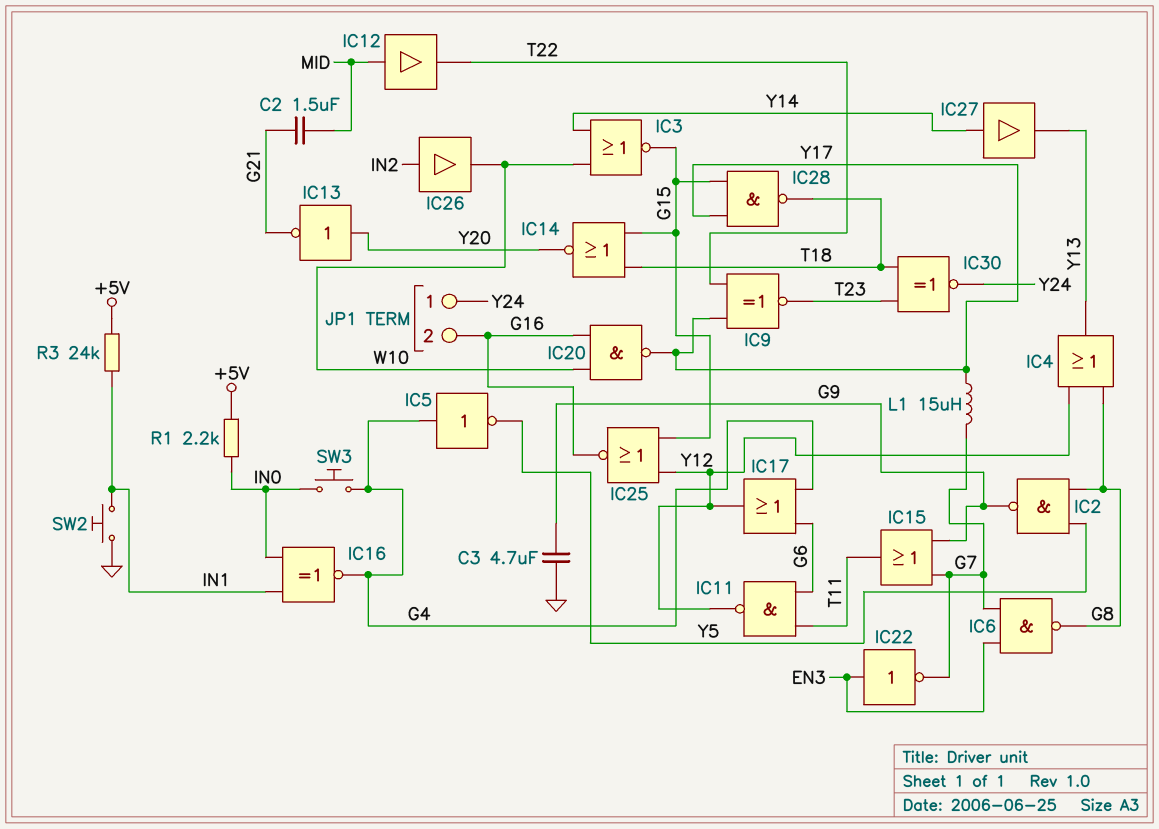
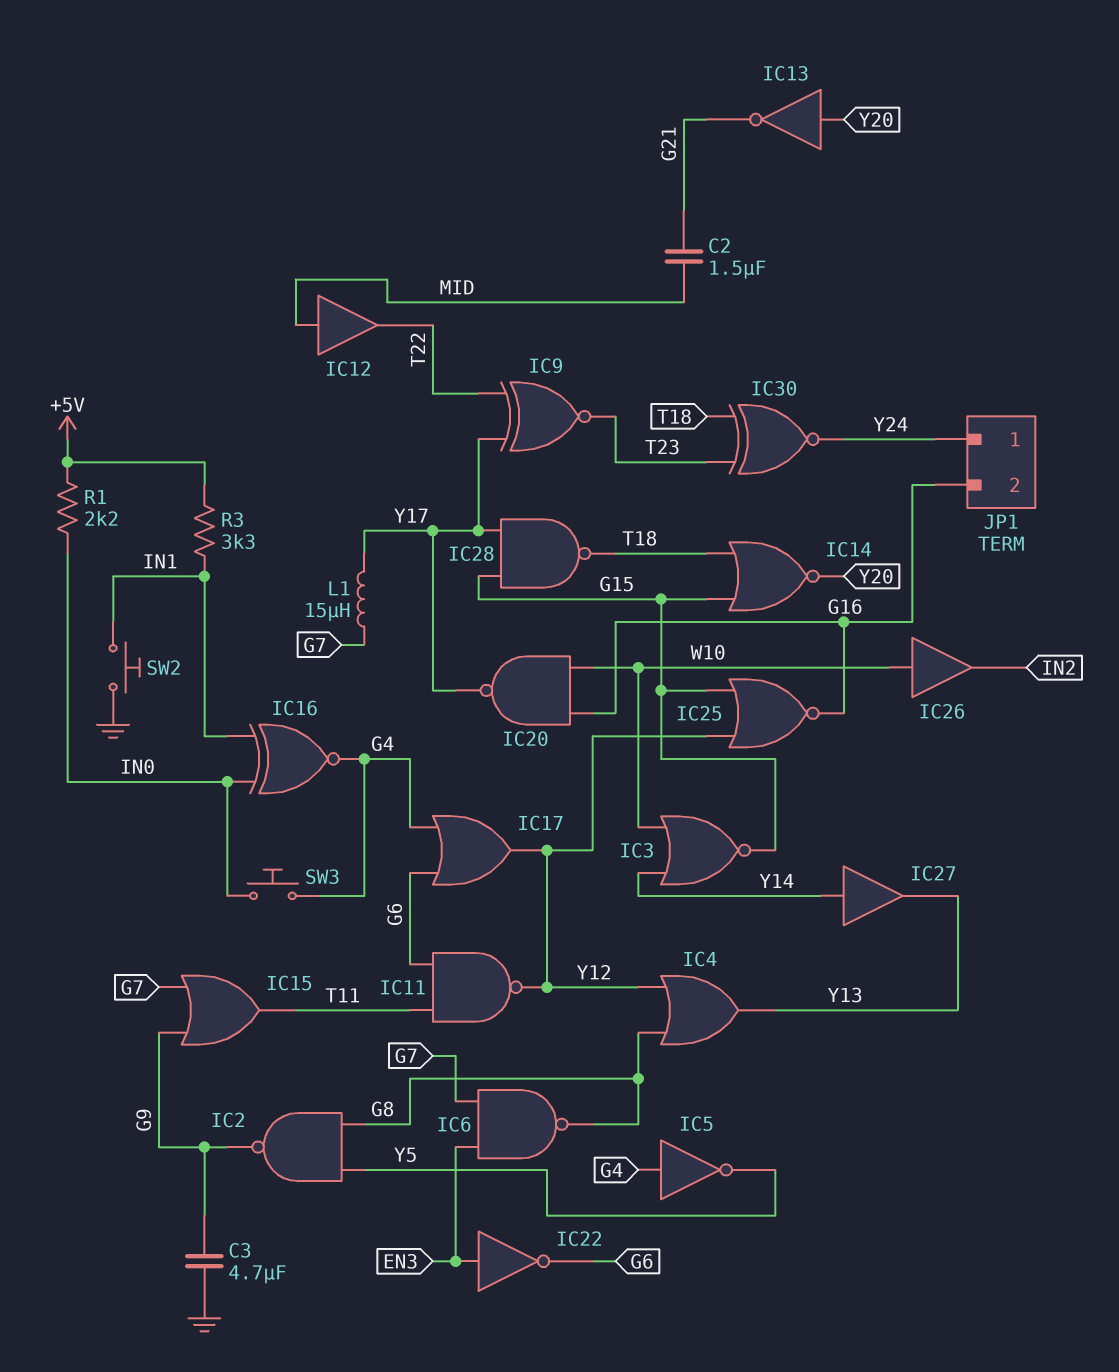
IC22: NOT (in EN3, out G7) -> NOT (in EN3, out G6)
IC26: buffer (in IN2, out W10) -> buffer (in W10, out IN2)
R3: 24k (+5V, IN1) -> 3.3k (+5V, IN1)

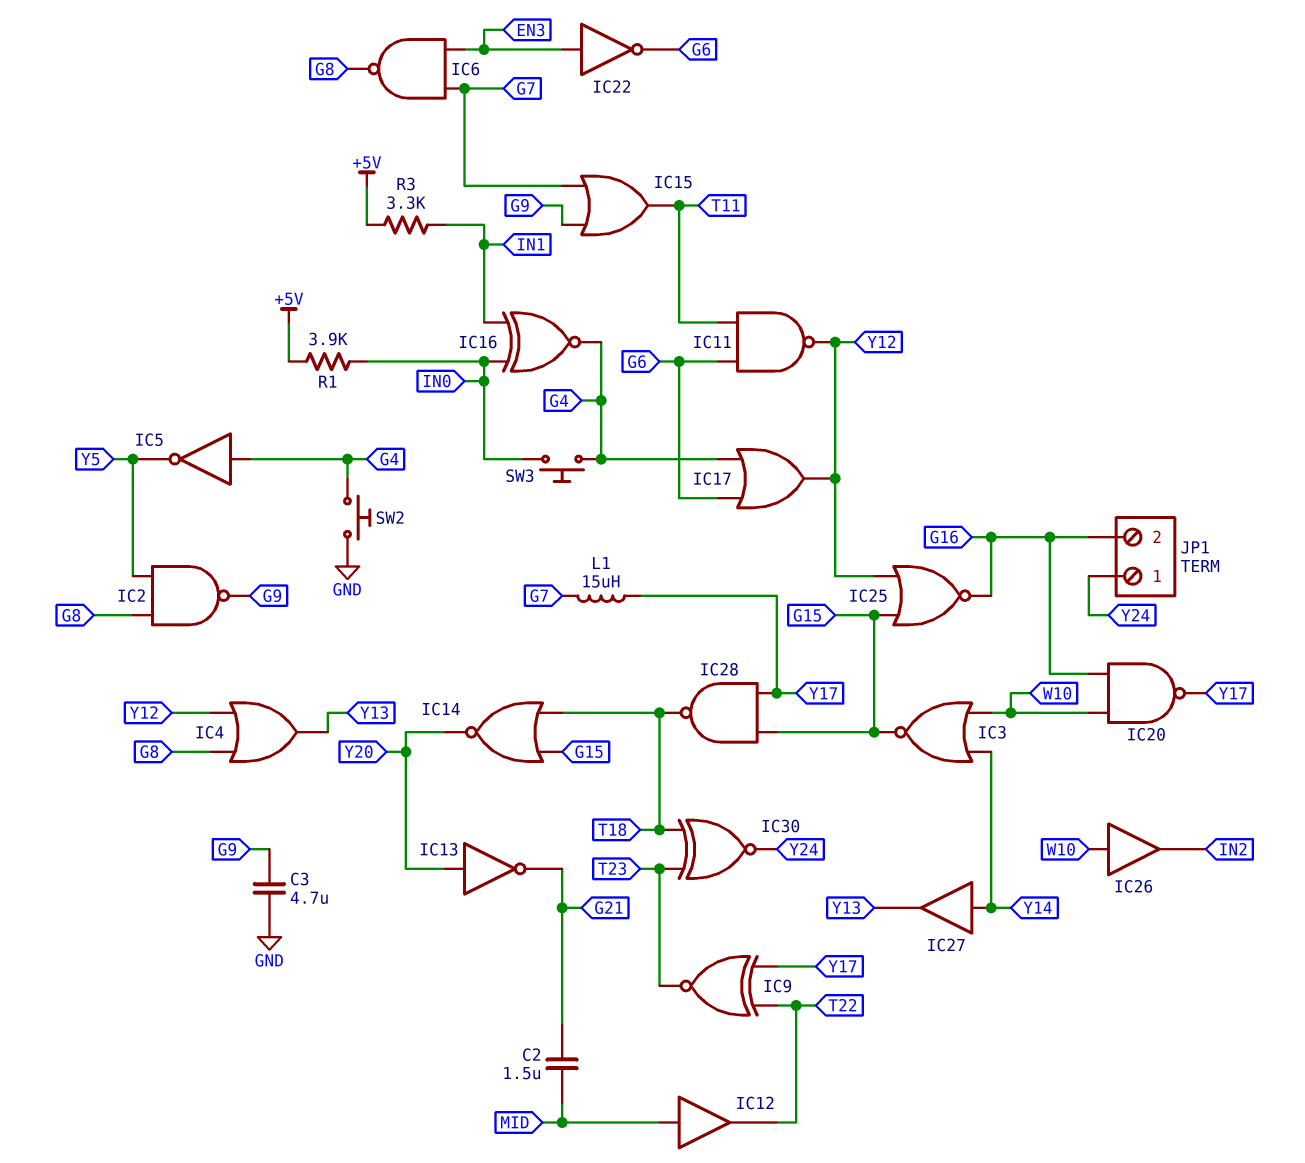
R1: 2.2k (+5V, IN0) -> 3.9k (+5V, IN0)
SW2: button (GND, IN1) -> button (G4, GND)

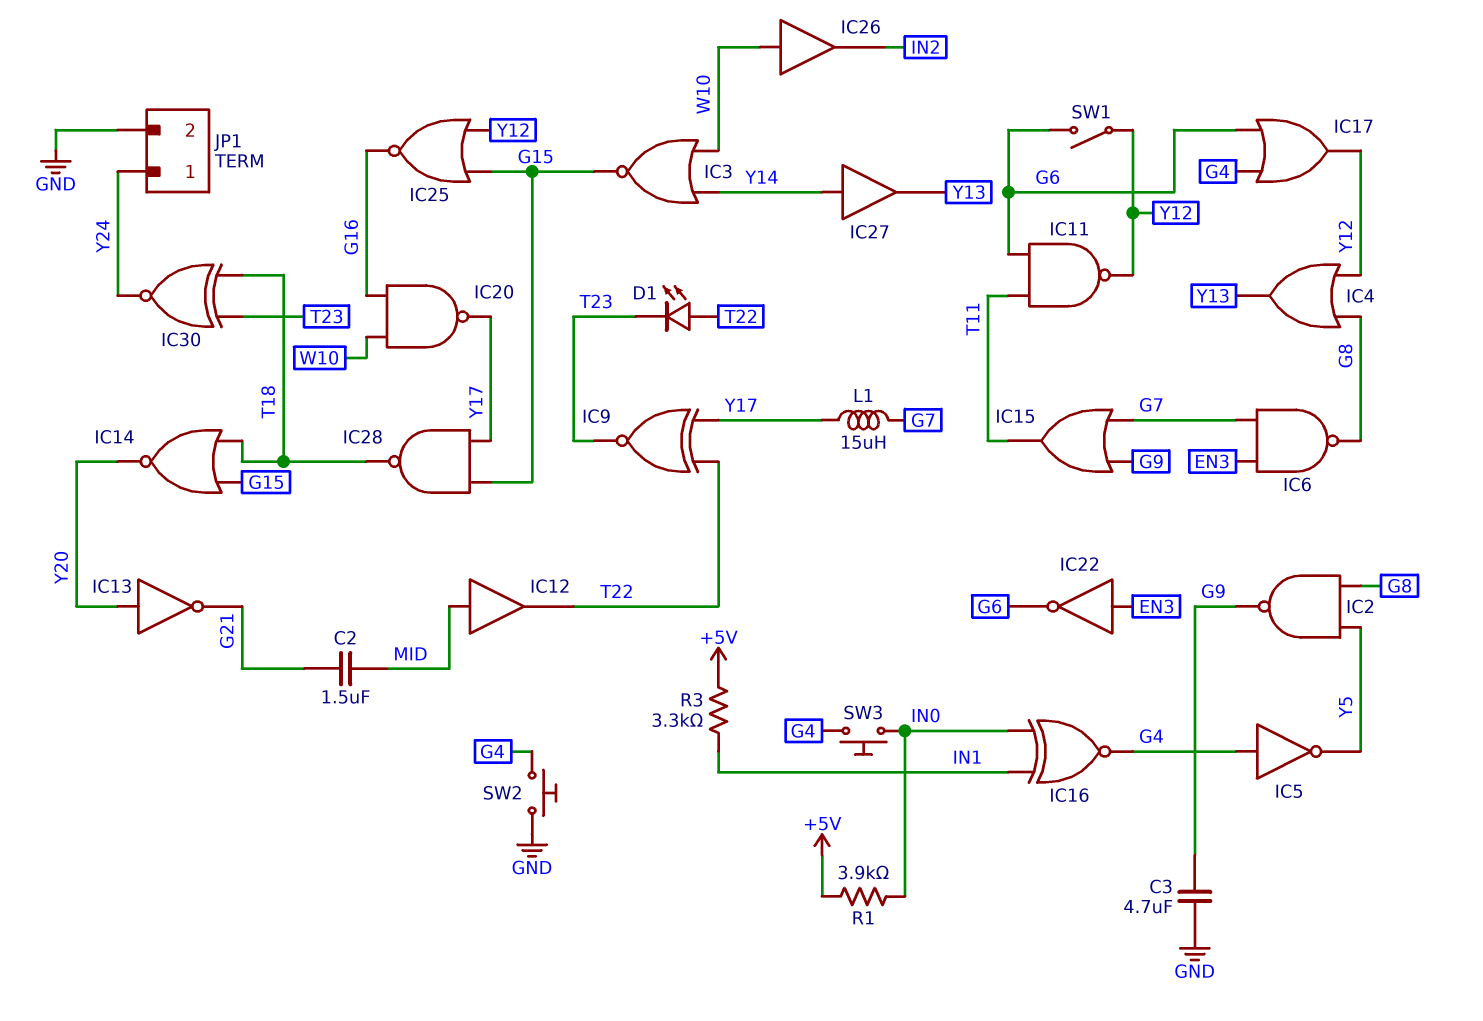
D1: none -> LED (A T22, K T23)
JP1 pin 2: G16 -> GND
SW1: none -> switch (G6, Y12)

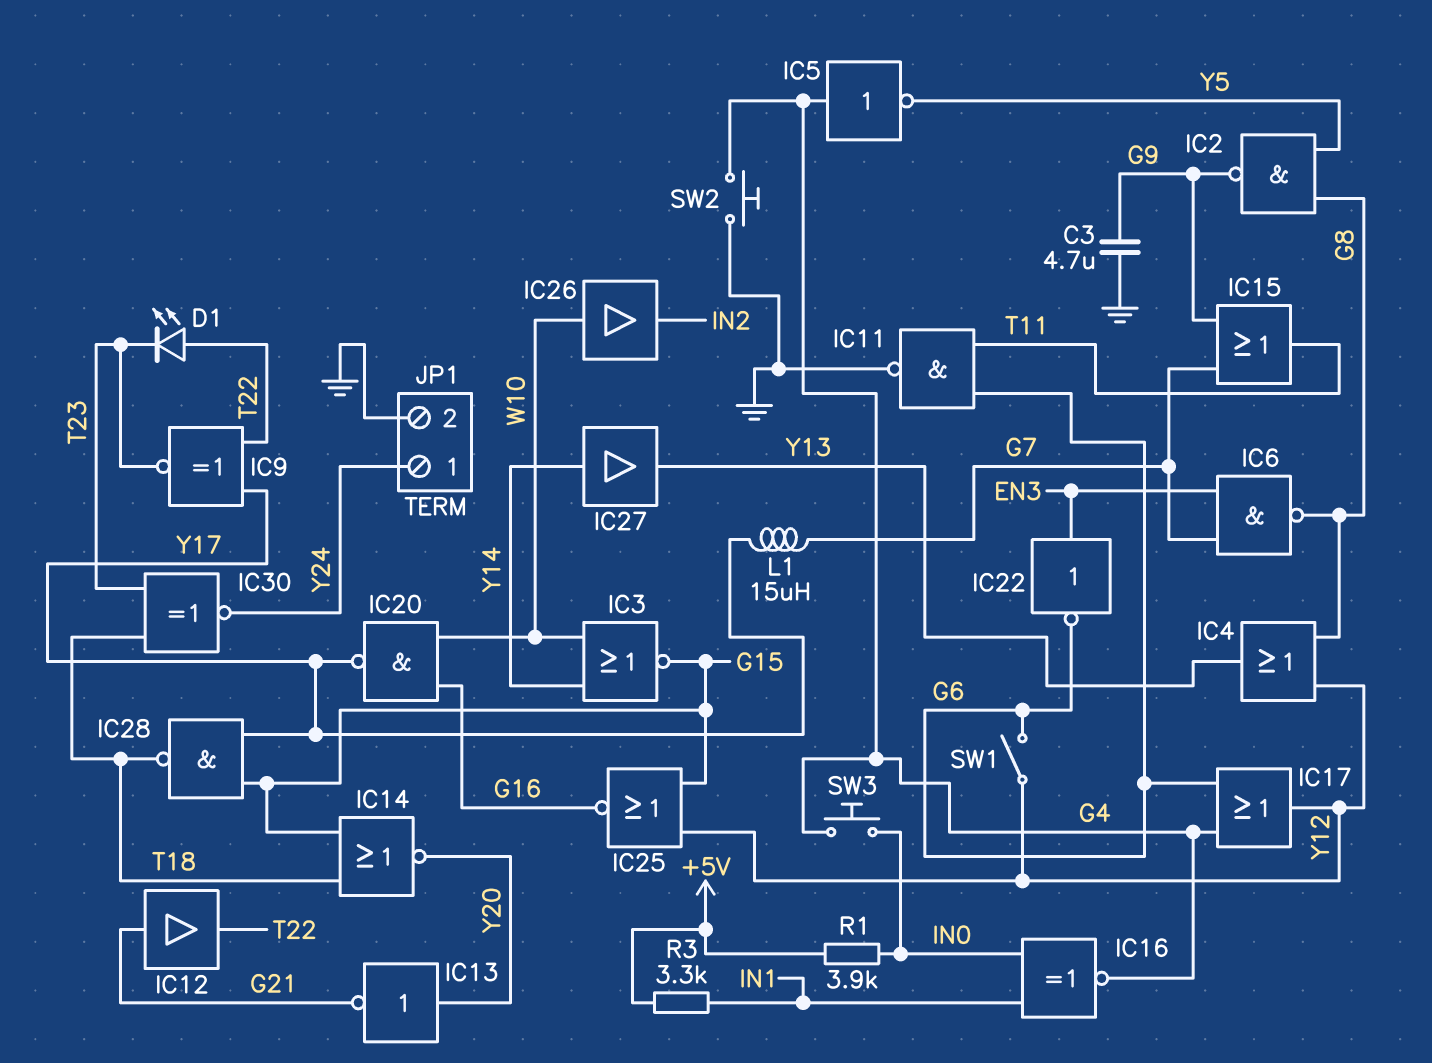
C2: 1.5uF (G21, MID) -> none
IC11: NAND (in G6, in T11, out Y12) -> NAND (in G6, in T11, out GND)
IC12: buffer (in MID, out T22) -> buffer (in G21, out T22)

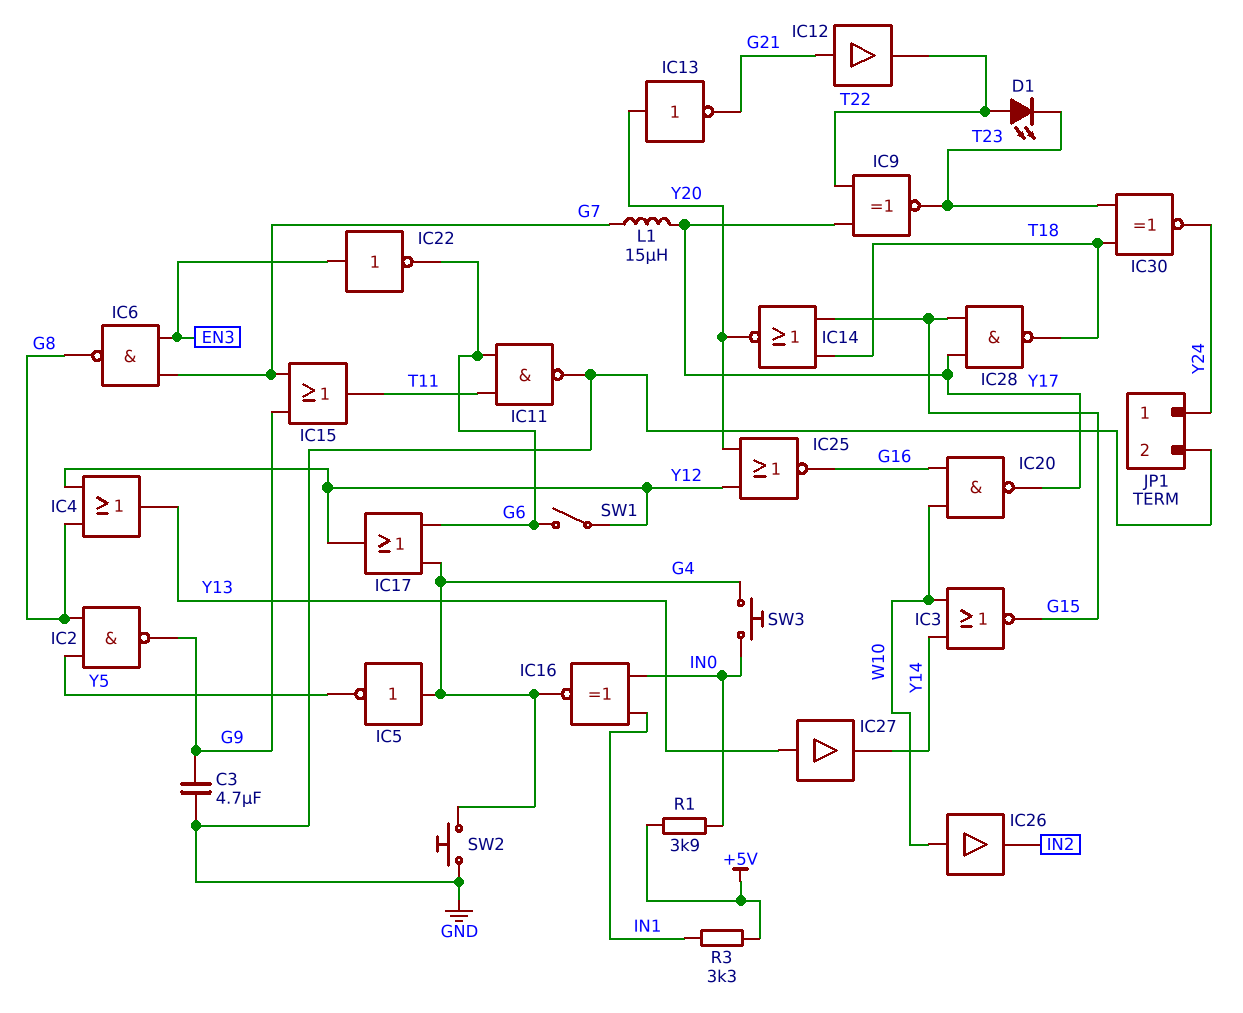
IC25: NOR (in G15, in Y12, out G16) -> NOR (in Y12, in Y20, out G16)
IC27: buffer (in Y14, out Y13) -> buffer (in Y13, out Y14)

